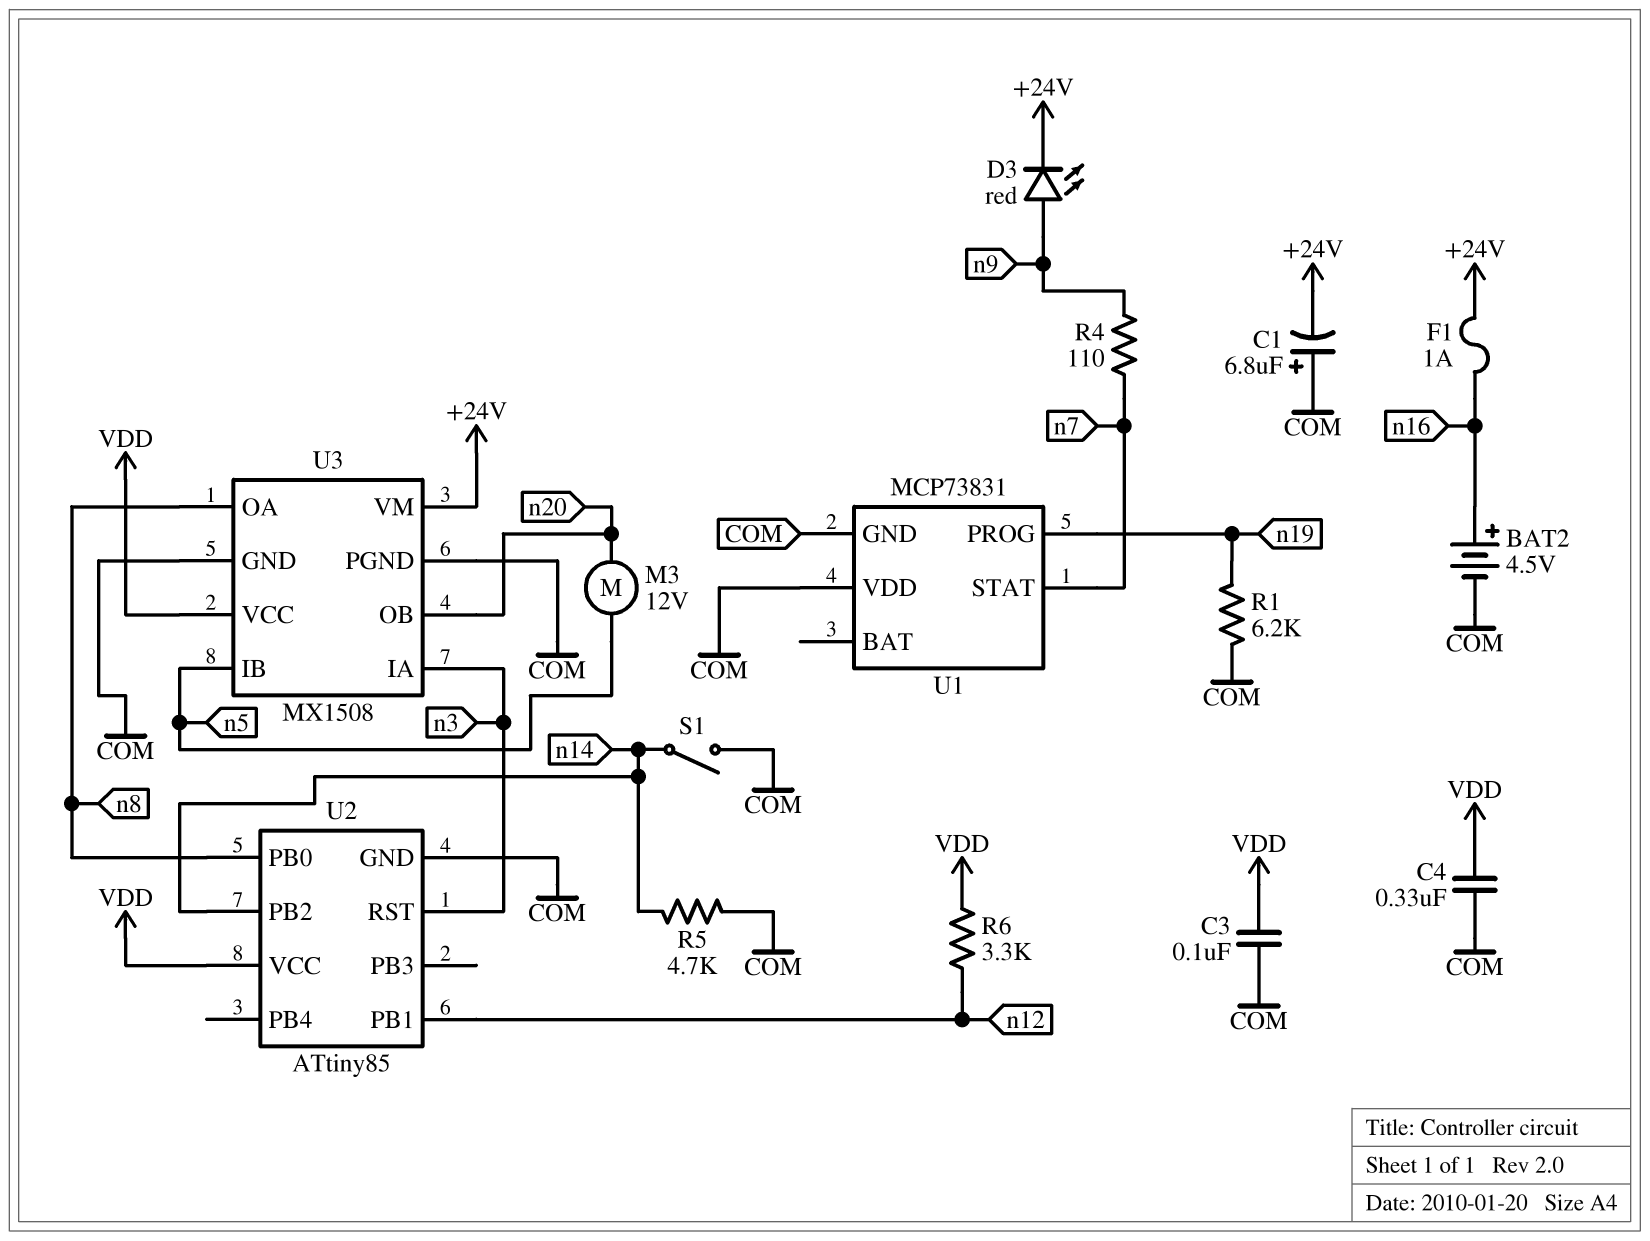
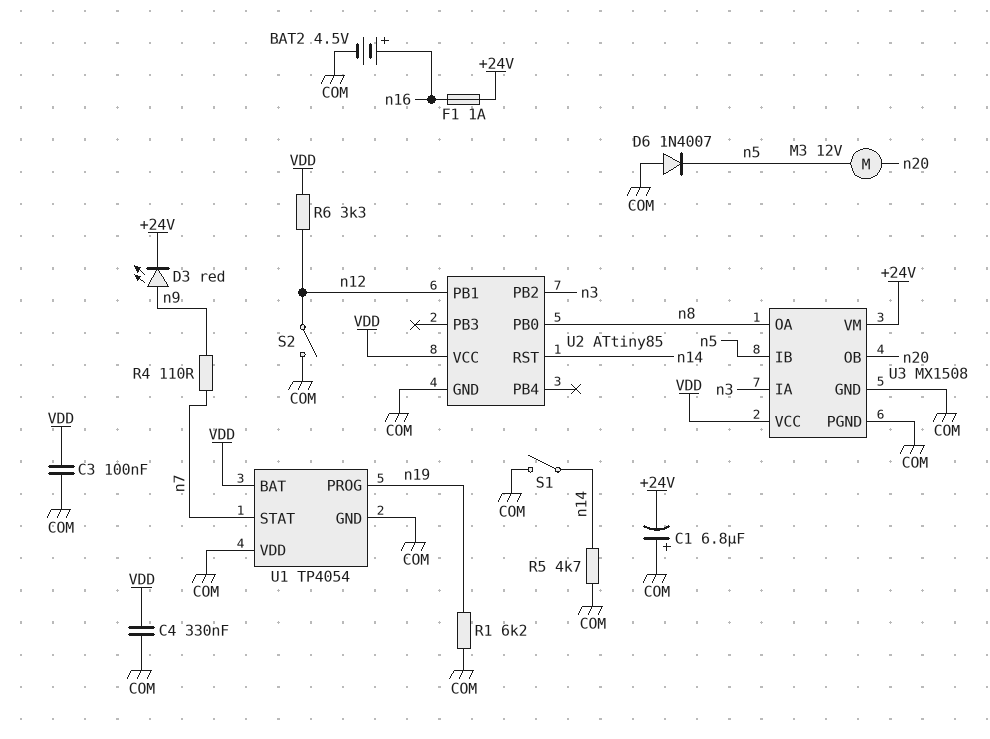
D6: none -> diode 1N4007 (A COM, K n5)
S2: none -> switch (COM, n12)
U1: MCP73831 -> TP4054
U1 pin BAT: none -> VDD
U2 pin PB2: n14 -> n3
U2 pin RST: n3 -> n14

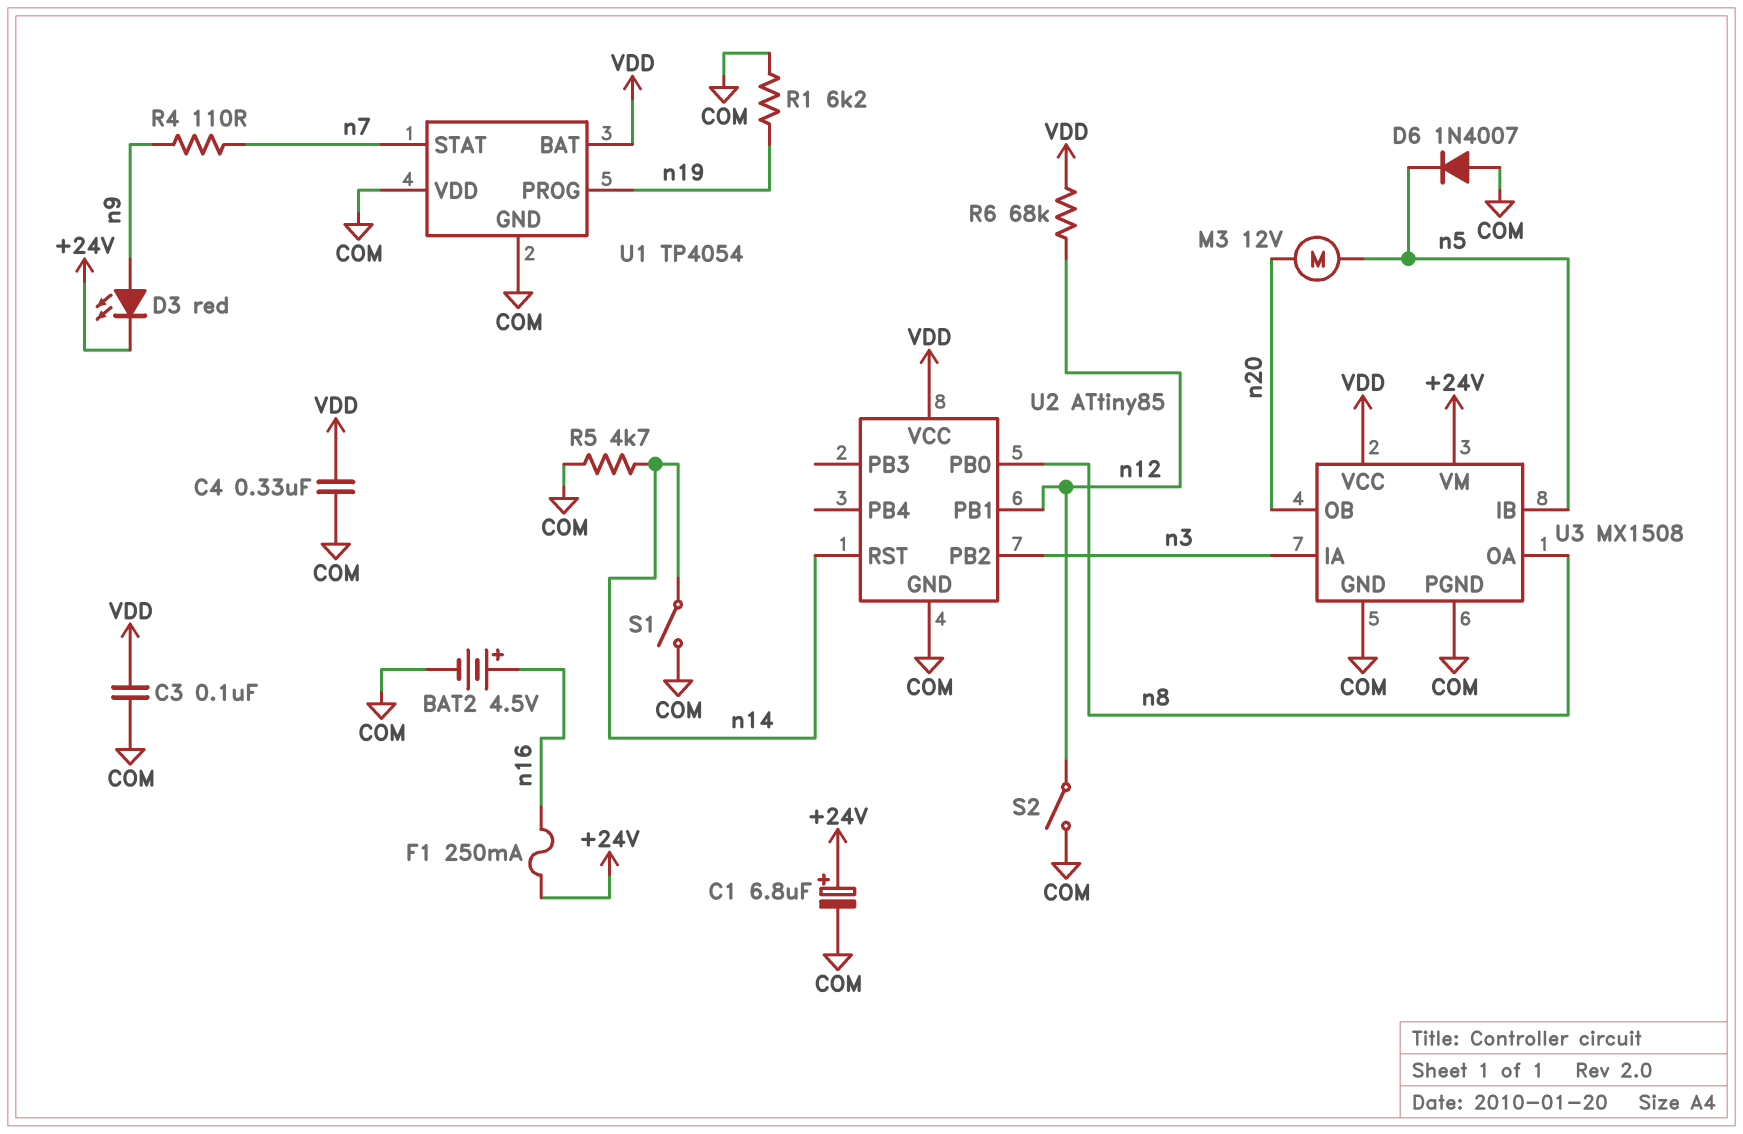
C1: 6.8uF (plus COM, minus +24V) -> 6.8uF (plus +24V, minus COM)
F1: 1A (+24V, n16) -> 250mA (+24V, n16)
R6: 3.3k (VDD, n12) -> 68k (VDD, n12)

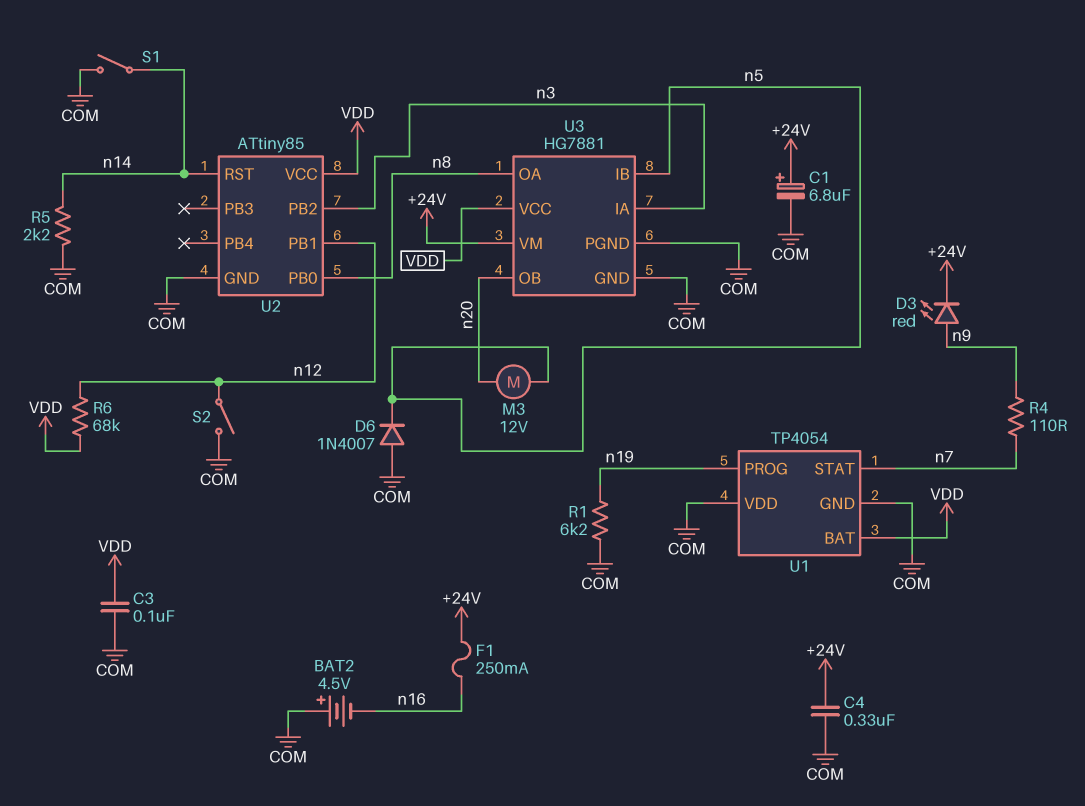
BAT2: 4.5V (plus n16, minus COM) -> 4.5V (plus COM, minus n16)
C4: 330nF (COM, VDD) -> 330nF (+24V, COM)
R5: 4.7k (COM, n14) -> 2.2k (COM, n14)
U3: MX1508 -> HG7881

